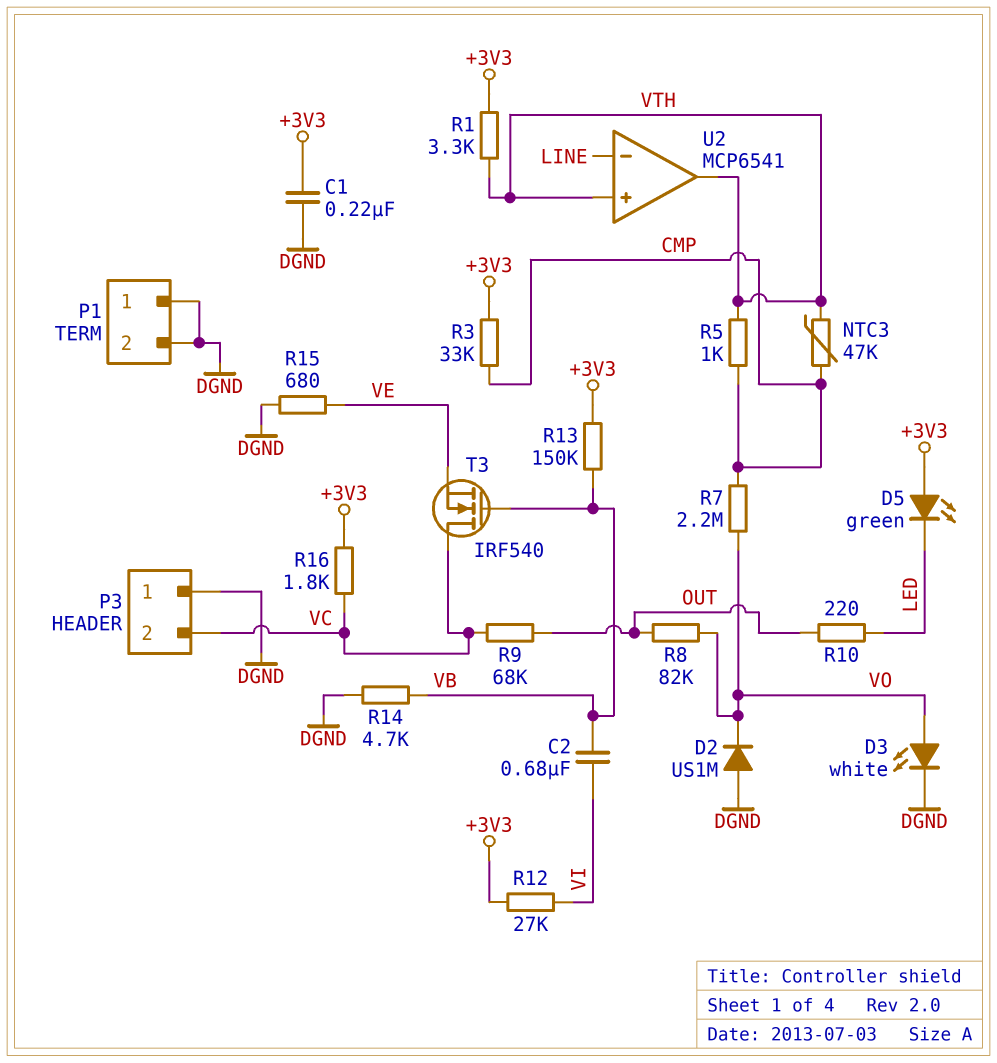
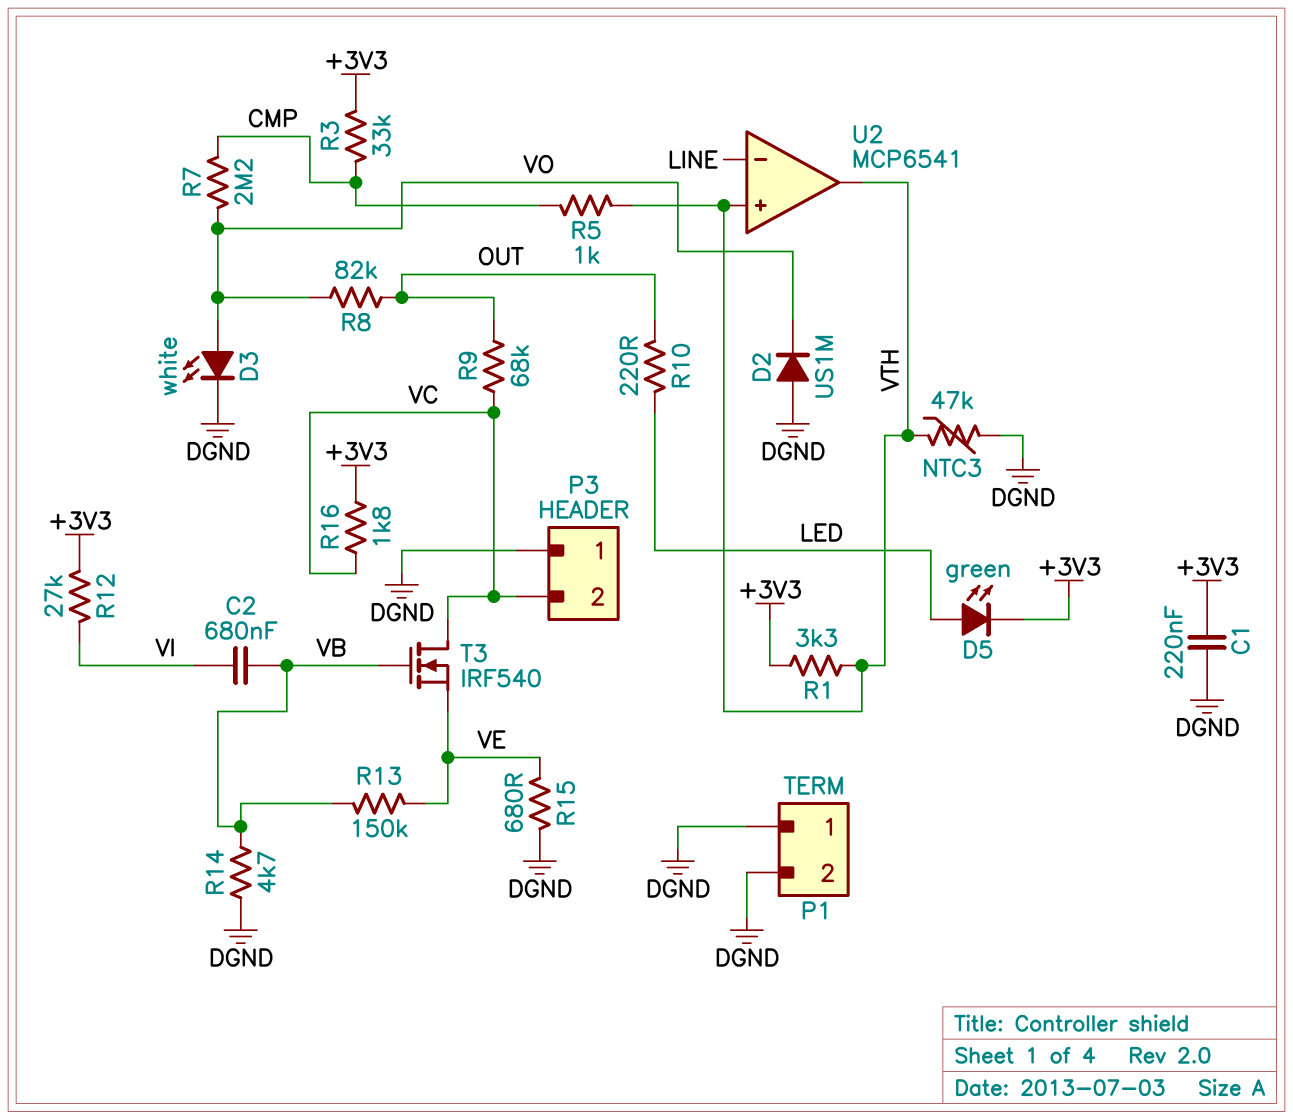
D5: LED green (A +3V3, K LED) -> LED green (A LED, K +3V3)
NTC3: 47k (CMP, VTH) -> 47k (DGND, VTH)
R13: 150k (+3V3, VB) -> 150k (VB, VE)

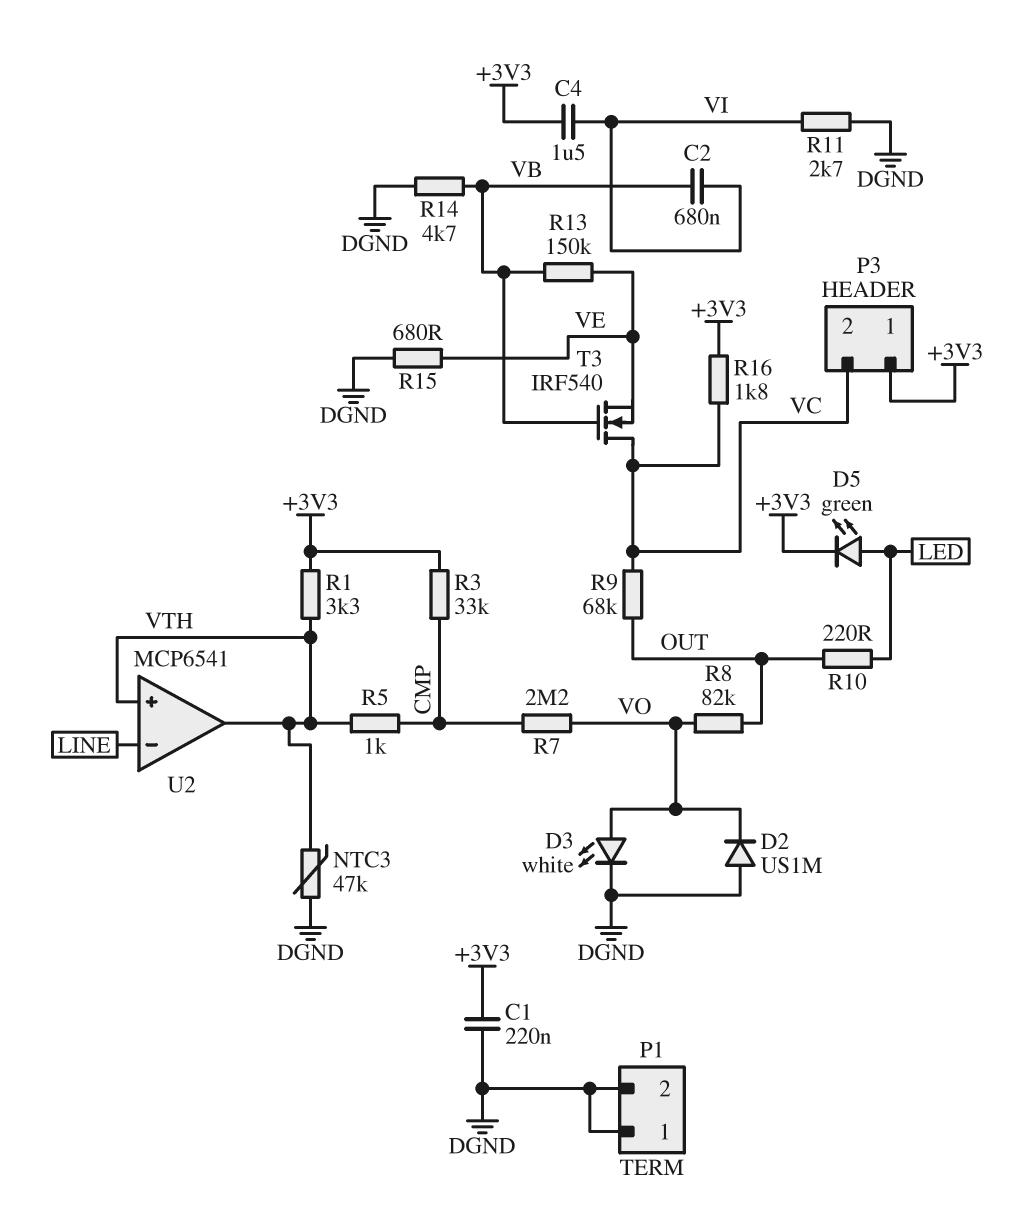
C4: none -> 1.5uF (+3V3, VI)
P3 pin 1: DGND -> +3V3
R11: none -> 2.7k (DGND, VI)
R12: 27k (+3V3, VI) -> none

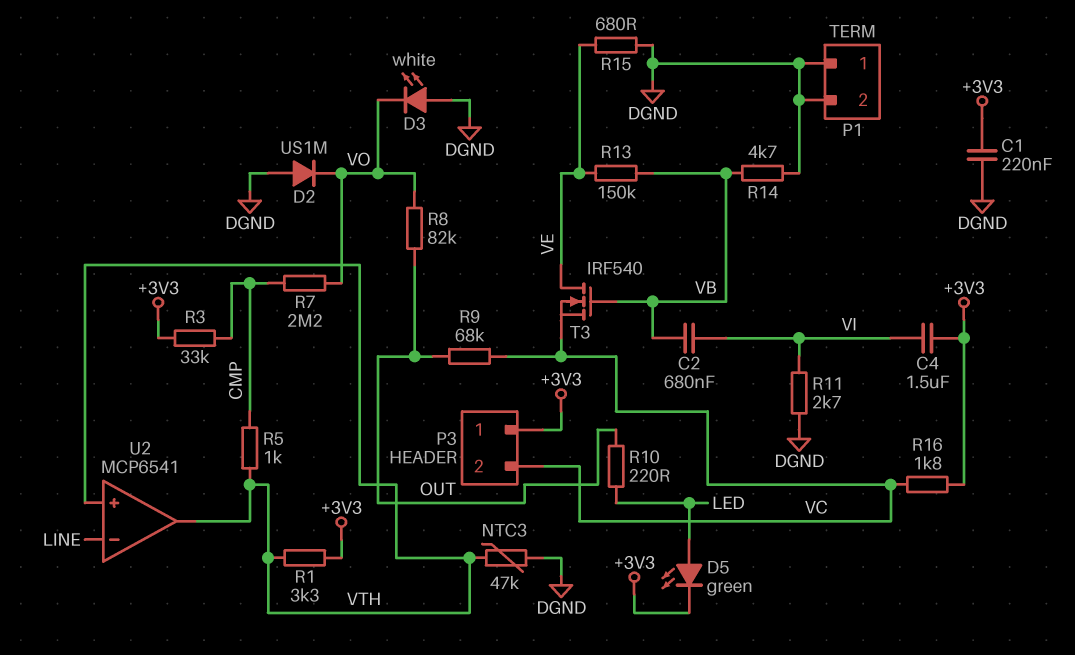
D3: LED white (A VO, K DGND) -> LED white (A DGND, K VO)
T3: NMOS IRF540 (G VB, D VC, S VE) -> NMOS IRF540 (G VB, D VE, S VC)

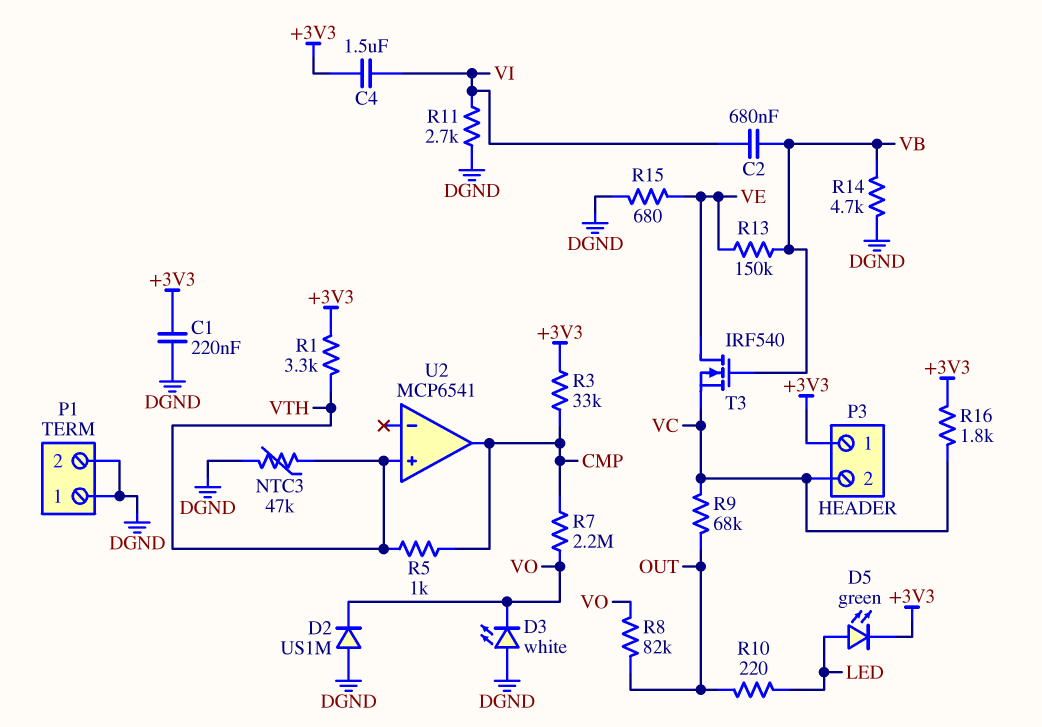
U2 pin in-: LINE -> none
U2 pin out: VTH -> CMP

